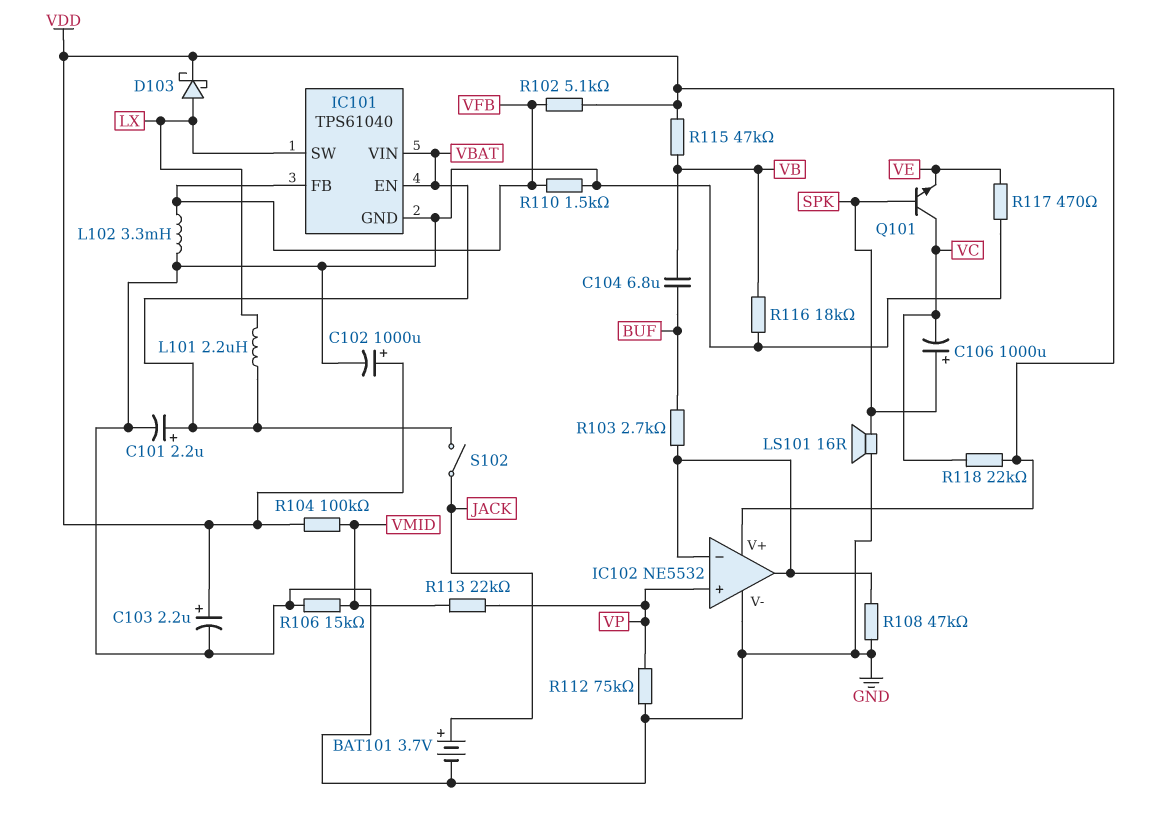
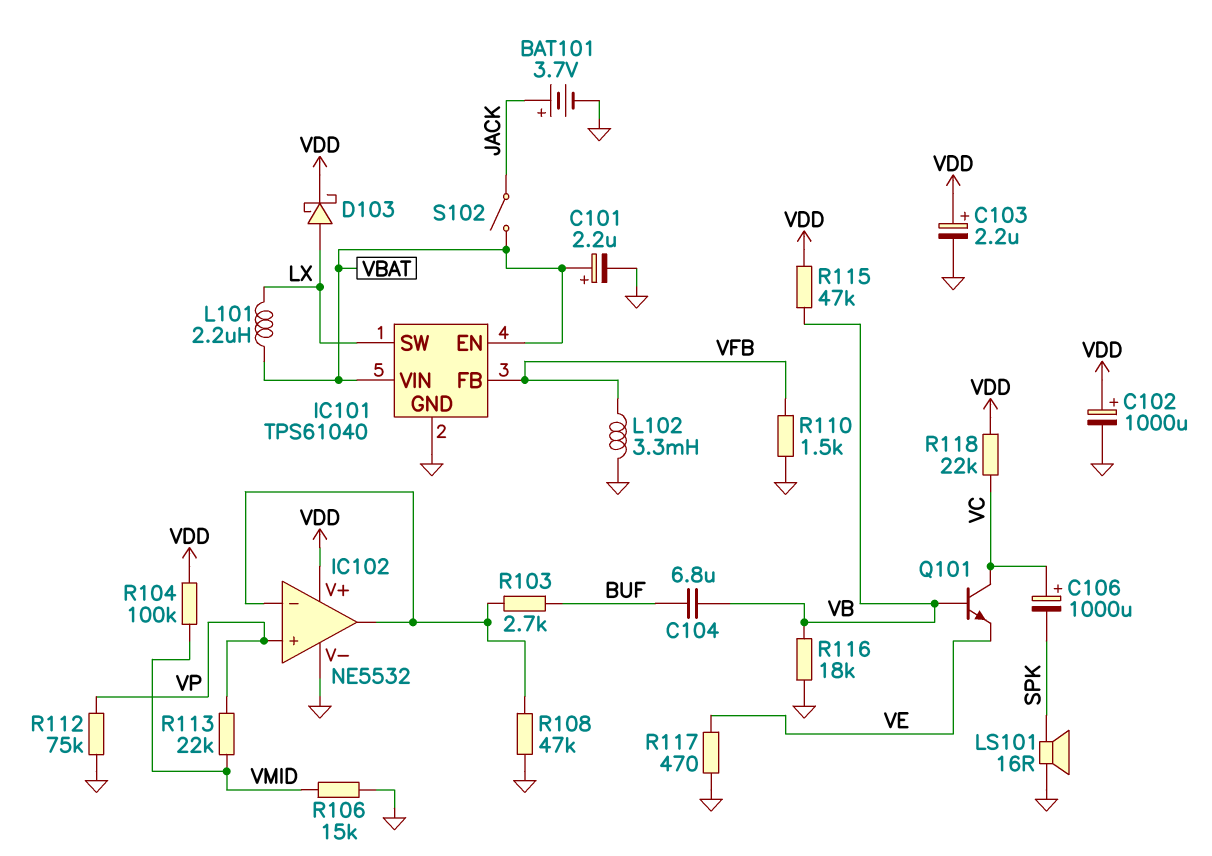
C106: 1000uF (plus SPK, minus VC) -> 1000uF (plus VC, minus SPK)
Q101: NPN (B SPK, C VC, E VE) -> NPN (B VB, C VC, E VE)
R102: 5.1k (VDD, VFB) -> none

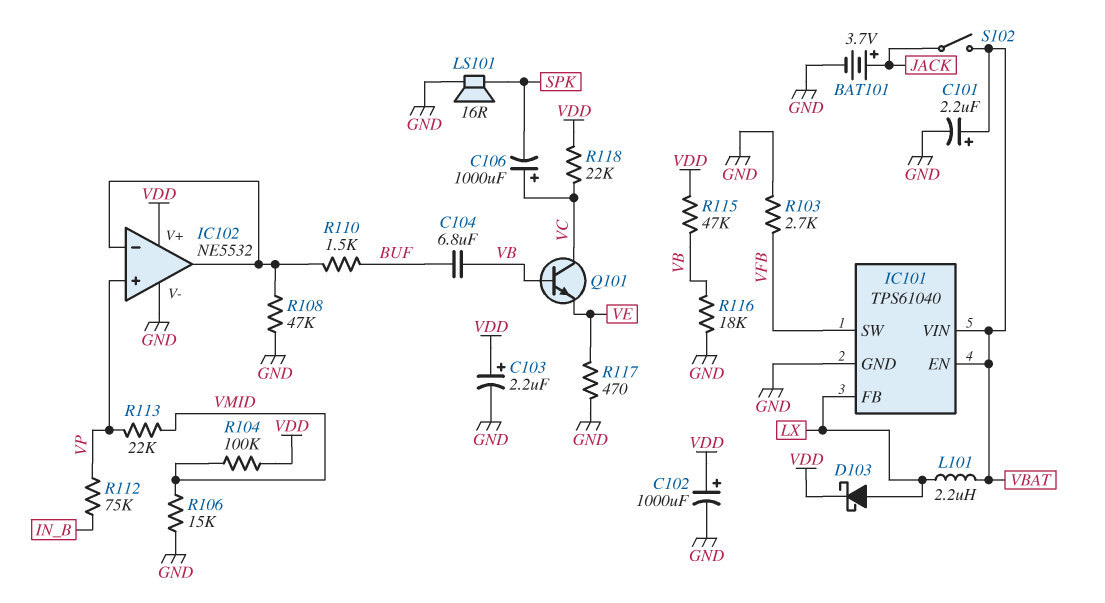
IC101 pin FB: VFB -> LX
IC101 pin SW: LX -> VFB
L102: 3.3mH (GND, VFB) -> none
R103: 2.7k (BUF, IC102/in-) -> 2.7k (GND, VFB)
R110: 1.5k (GND, VFB) -> 1.5k (BUF, IC102/in-)
R112: 75k (GND, VP) -> 75k (IN_B, VP)

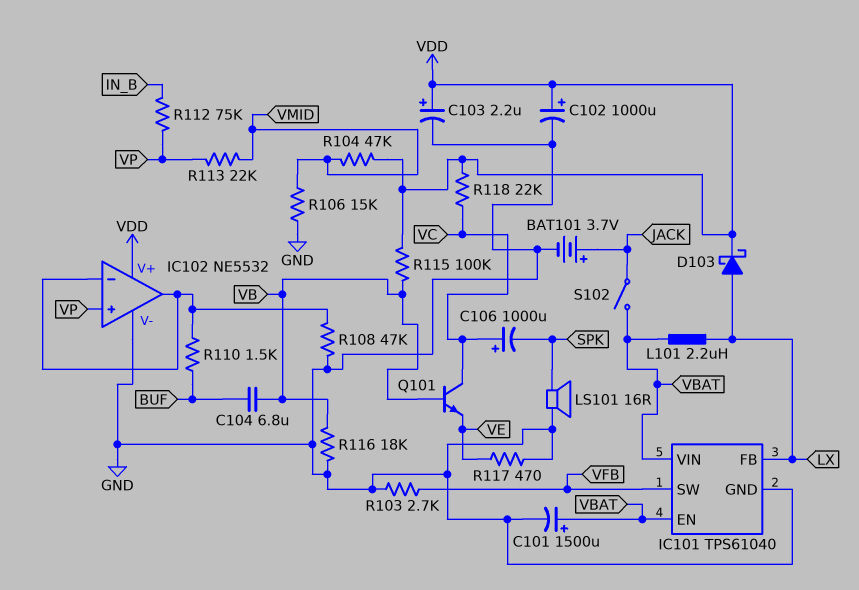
C101: 2.2uF (plus VBAT, minus GND) -> 1500uF (plus VBAT, minus GND)
R104: 100k (VDD, VMID) -> 47k (VDD, VMID)
R115: 47k (VB, VDD) -> 100k (VB, VDD)

